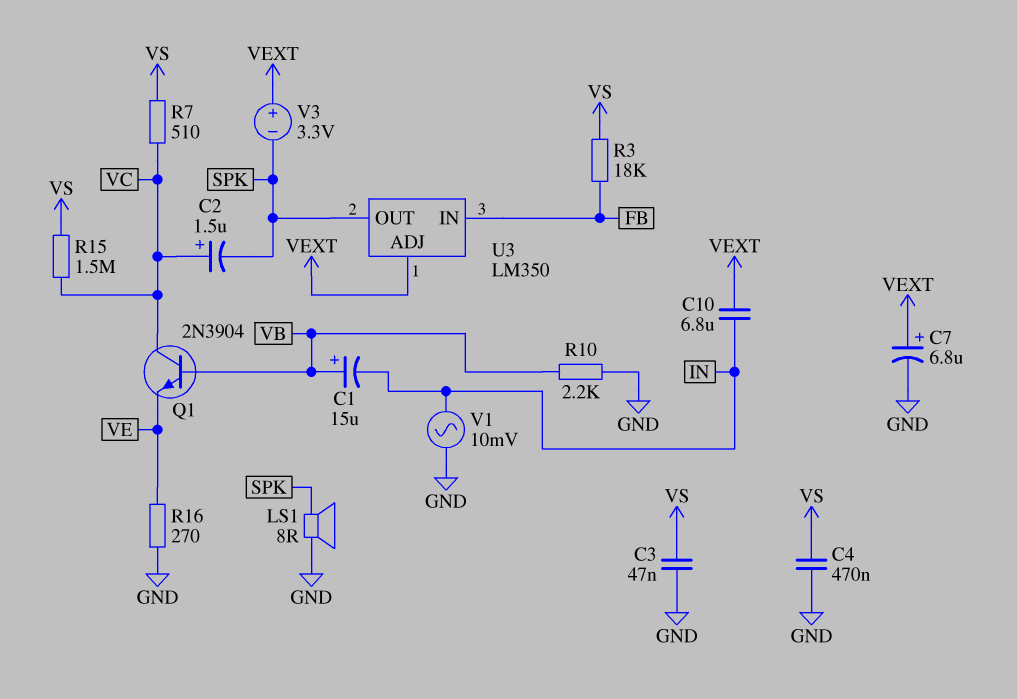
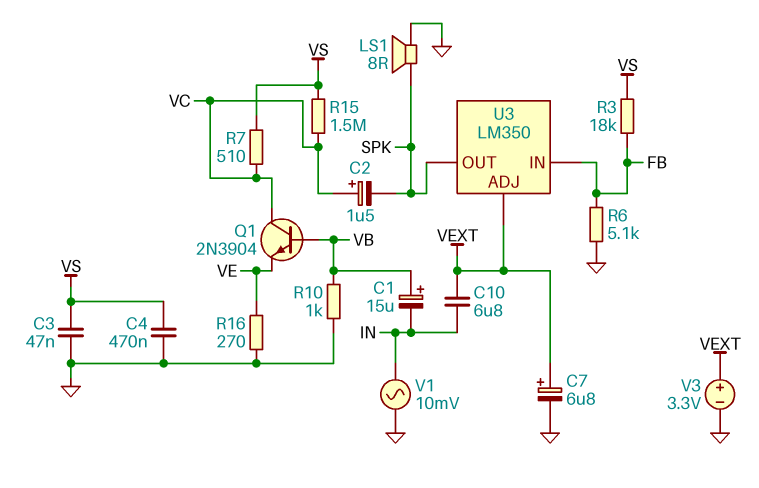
R6: none -> 5.1k (FB, GND)
R10: 2.2k (GND, VB) -> 1k (GND, VB)
V3: 3.3V (plus VEXT, minus SPK) -> 3.3V (plus VEXT, minus GND)

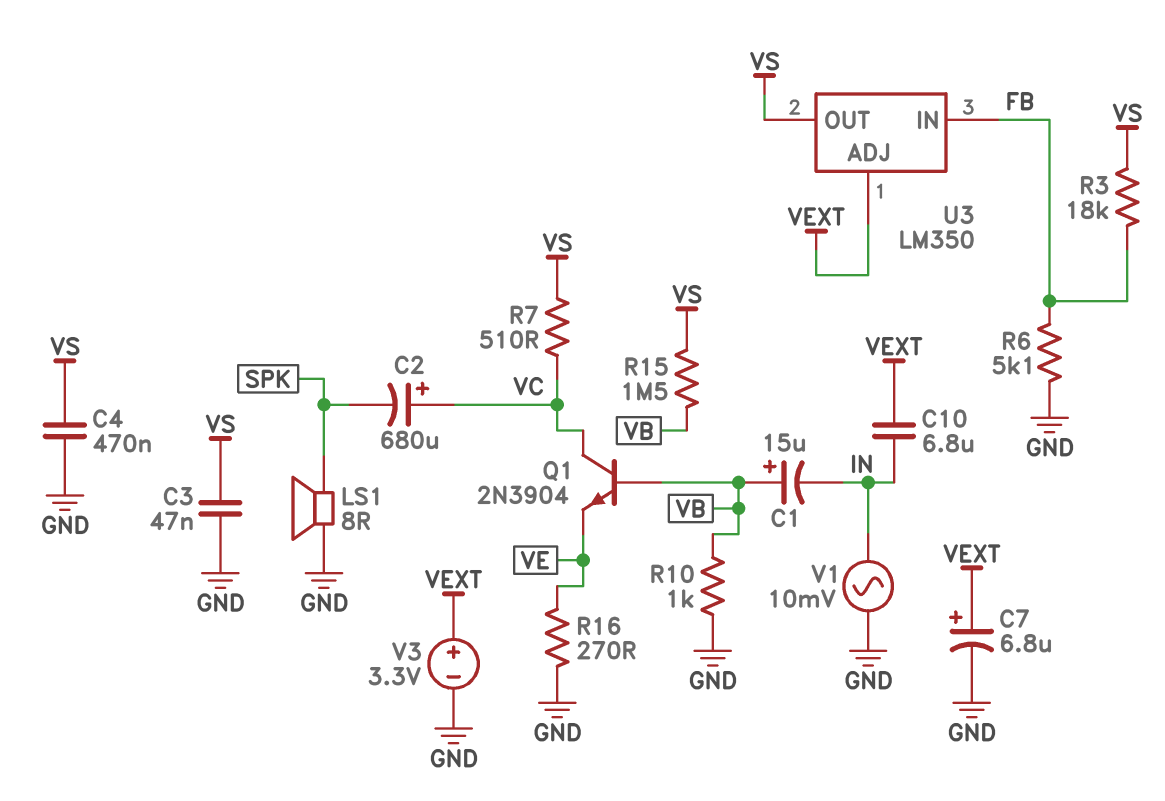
C2: 1.5uF (plus VC, minus SPK) -> 680uF (plus VC, minus SPK)
R15: 1.5M (VC, VS) -> 1.5M (VB, VS)
U3 pin OUT: SPK -> VS

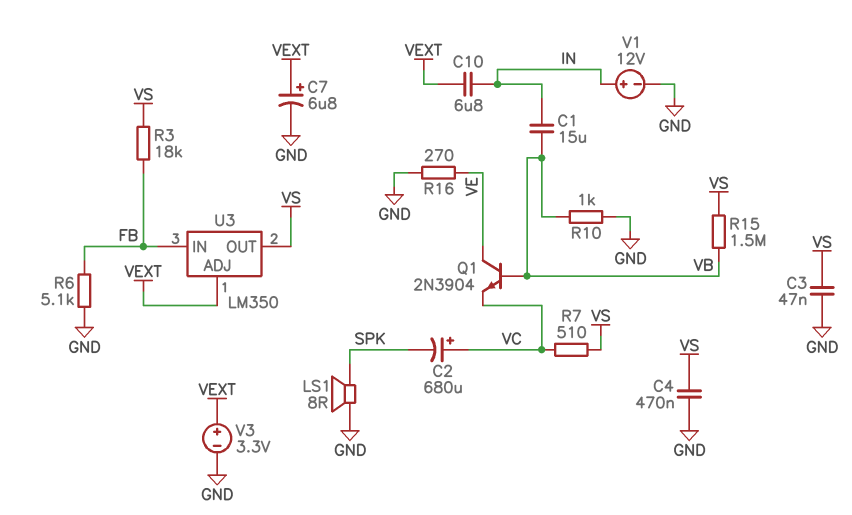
C1: 15uF (plus VB, minus IN) -> 15uF (IN, VB)
Q1: NPN 2N3904 (B VB, C VC, E VE) -> NPN 2N3904 (B VB, C VE, E VC)
V1: AC 10mV (GND, IN) -> 12V (plus IN, minus GND)

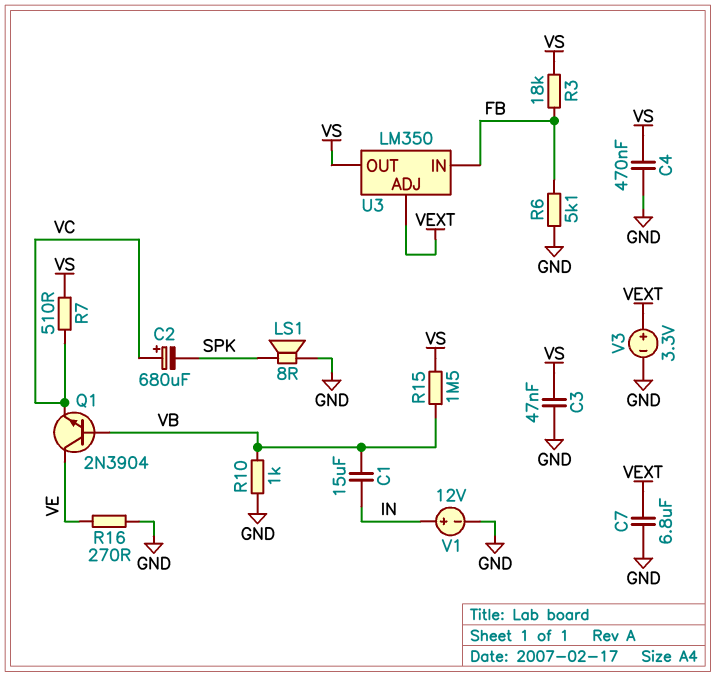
C7: 6.8uF (plus VEXT, minus GND) -> 6.8uF (GND, VEXT)
C10: 6.8uF (IN, VEXT) -> none

